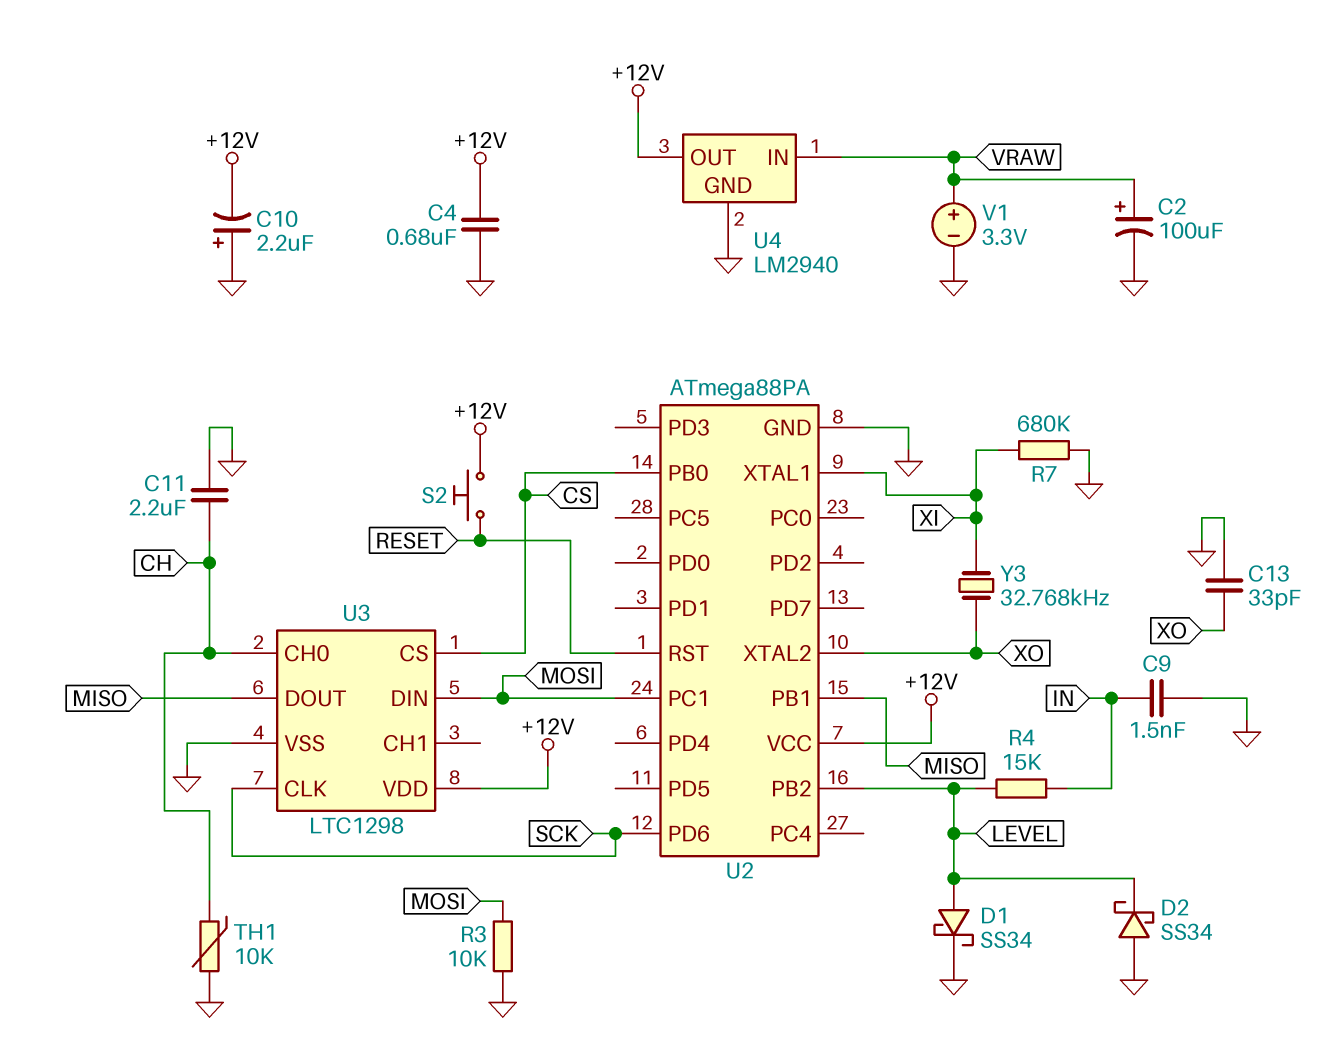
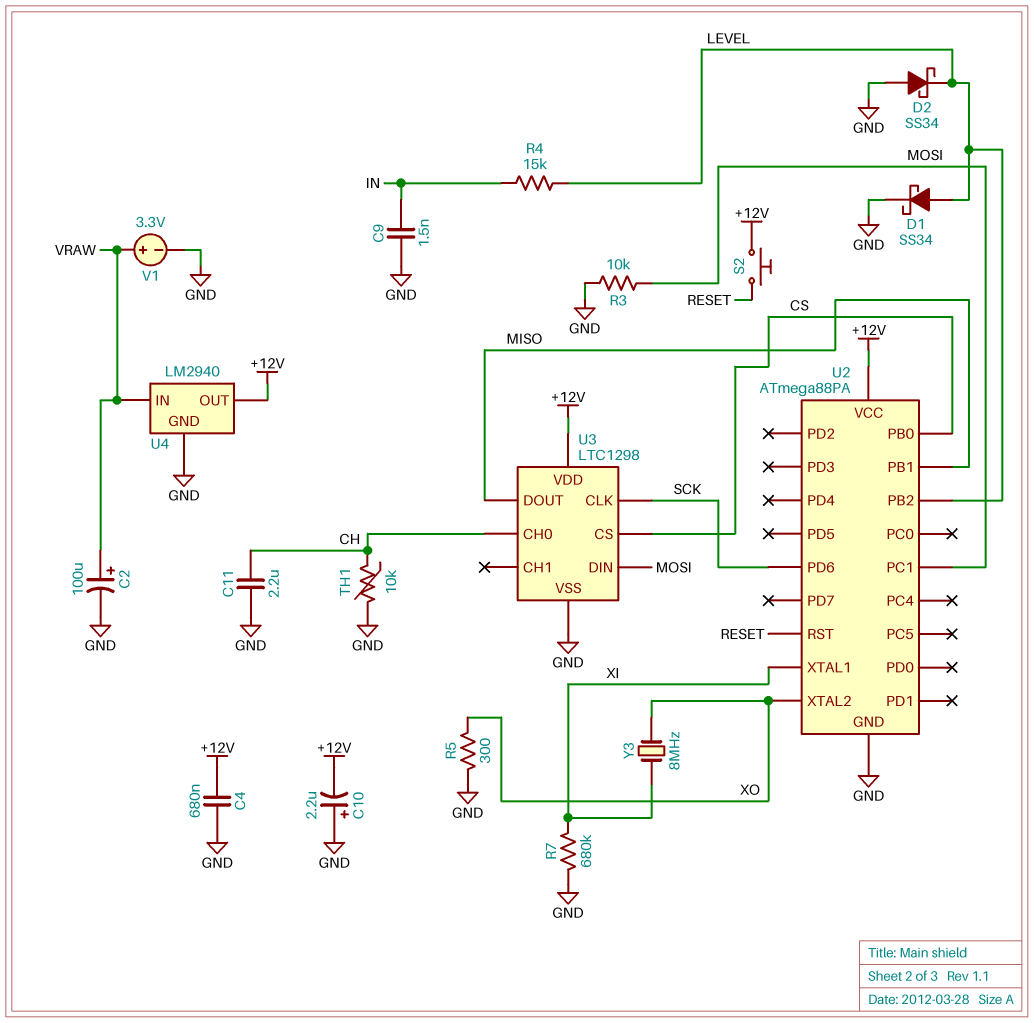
C13: 33pF (GND, XO) -> none
R5: none -> 300 (GND, XO)
Y3: 32.768kHz (XI, XO) -> 8MHz (XI, XO)

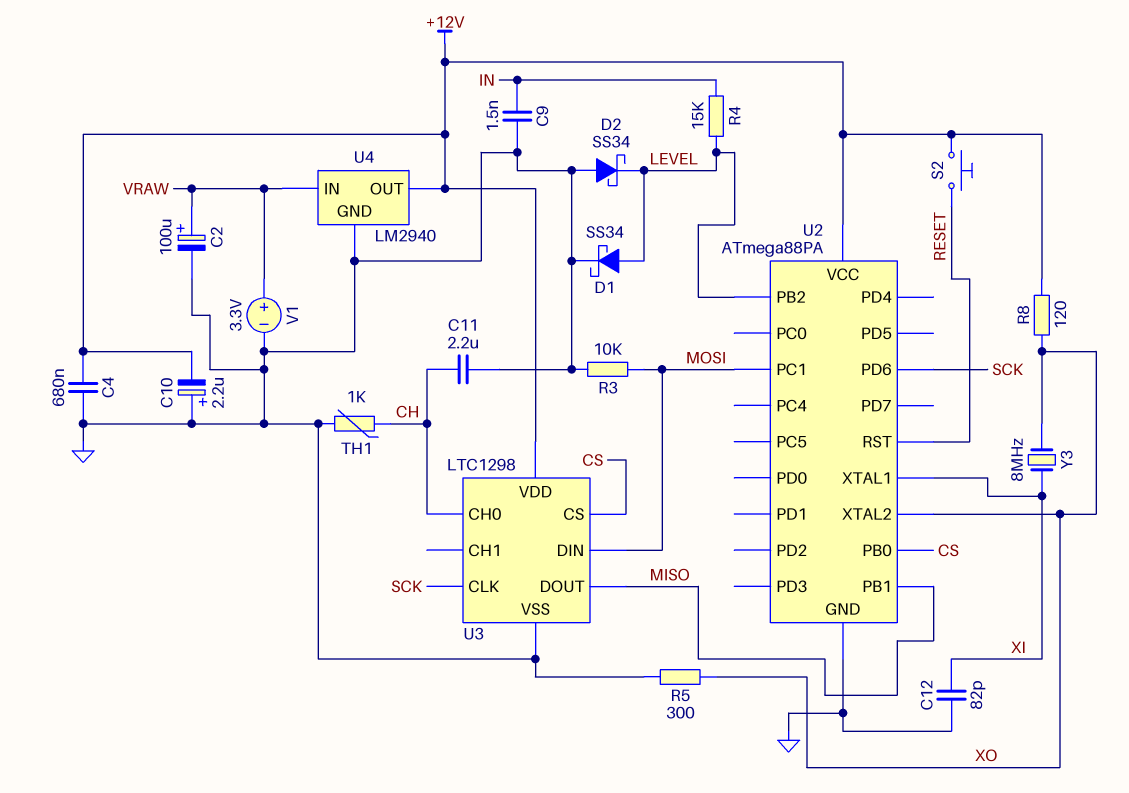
C12: none -> 82pF (GND, XI)
R7: 680k (GND, XI) -> none
R8: none -> 120 (+12V, XO)
TH1: 10k (CH, GND) -> 1k (CH, GND)

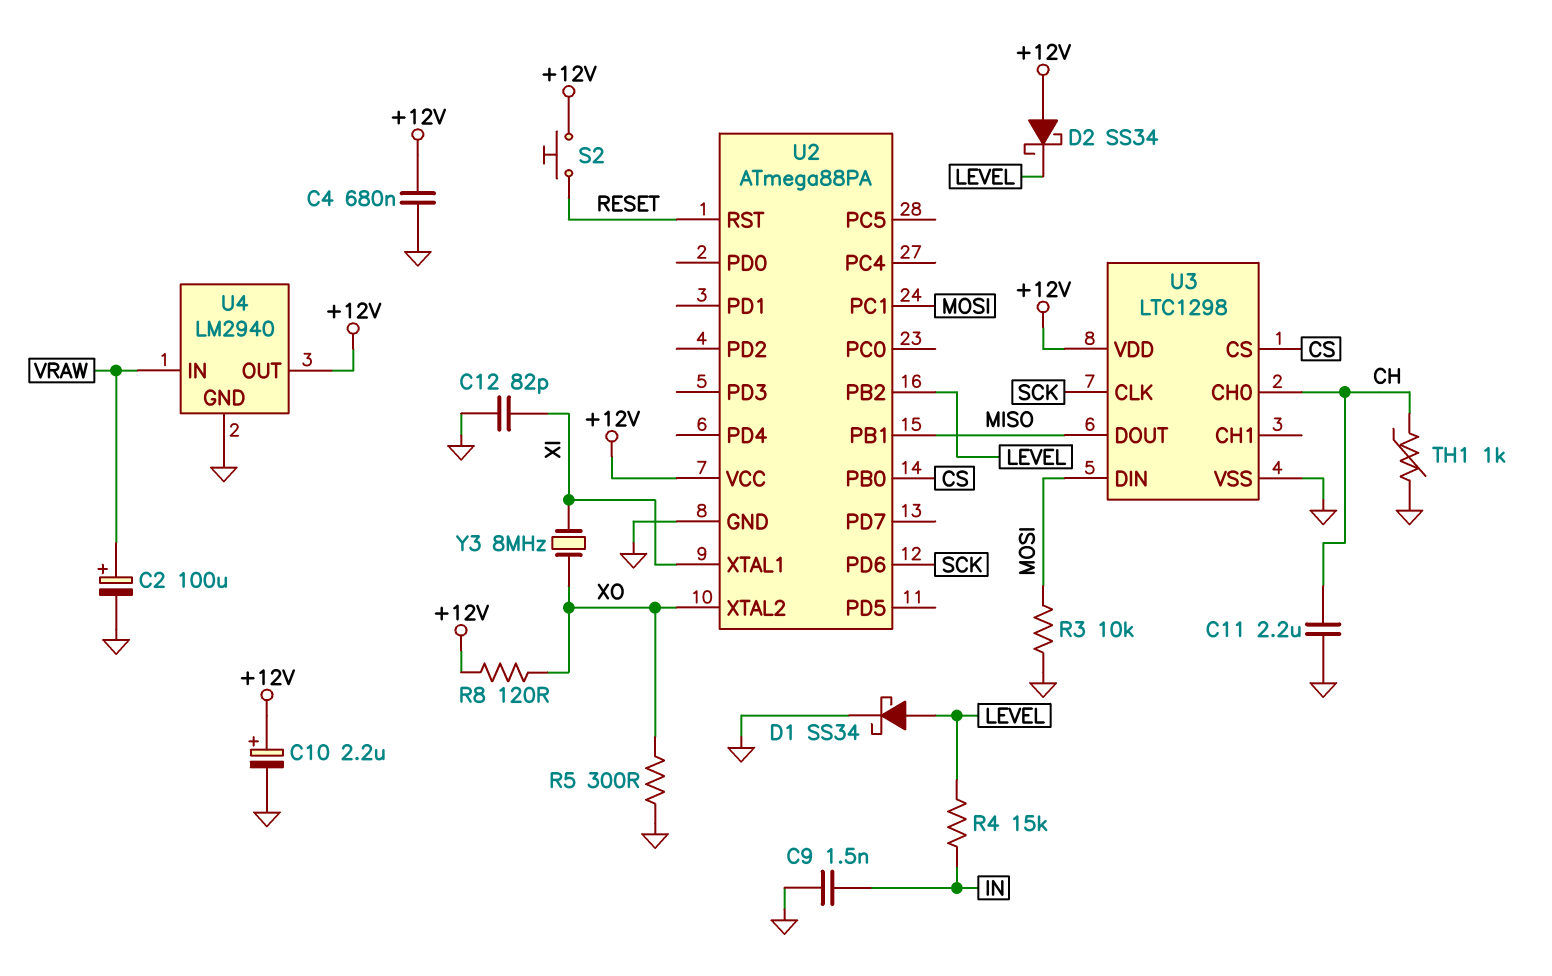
C10: 2.2uF (plus GND, minus +12V) -> 2.2uF (plus +12V, minus GND)
D2: schottky SS34 (A GND, K LEVEL) -> schottky SS34 (A +12V, K LEVEL)
V1: 3.3V (plus VRAW, minus GND) -> none

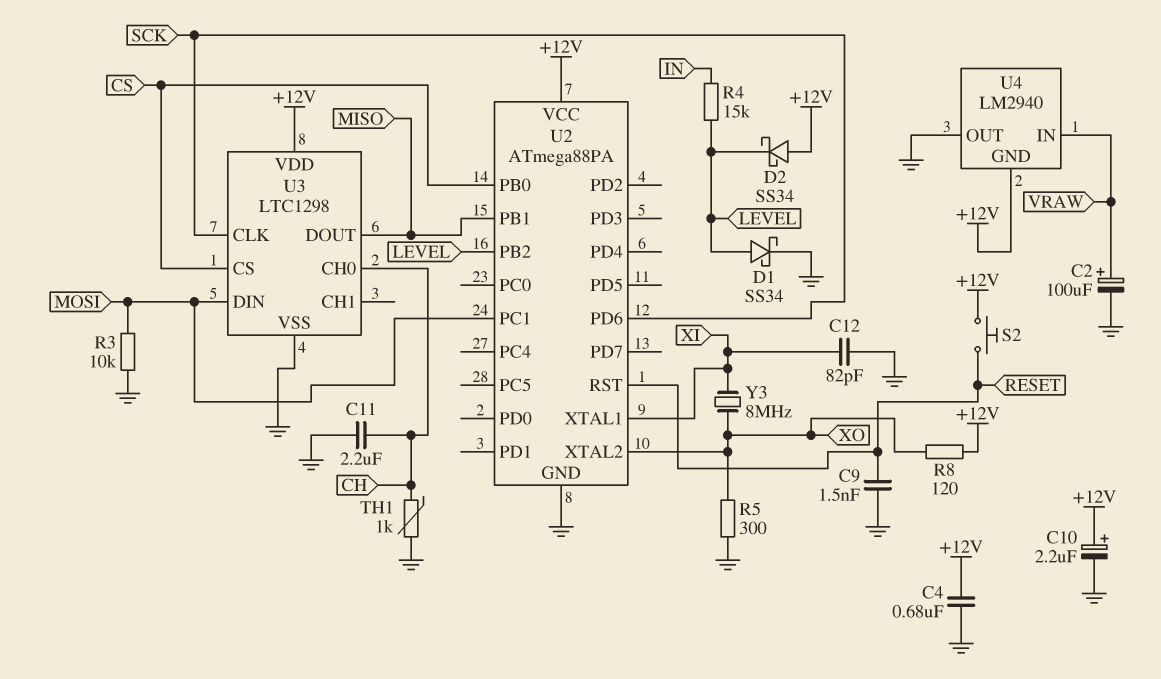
C9: 1.5nF (GND, IN) -> 1.5nF (GND, RESET)
U4 pin GND: GND -> +12V
U4 pin OUT: +12V -> GND

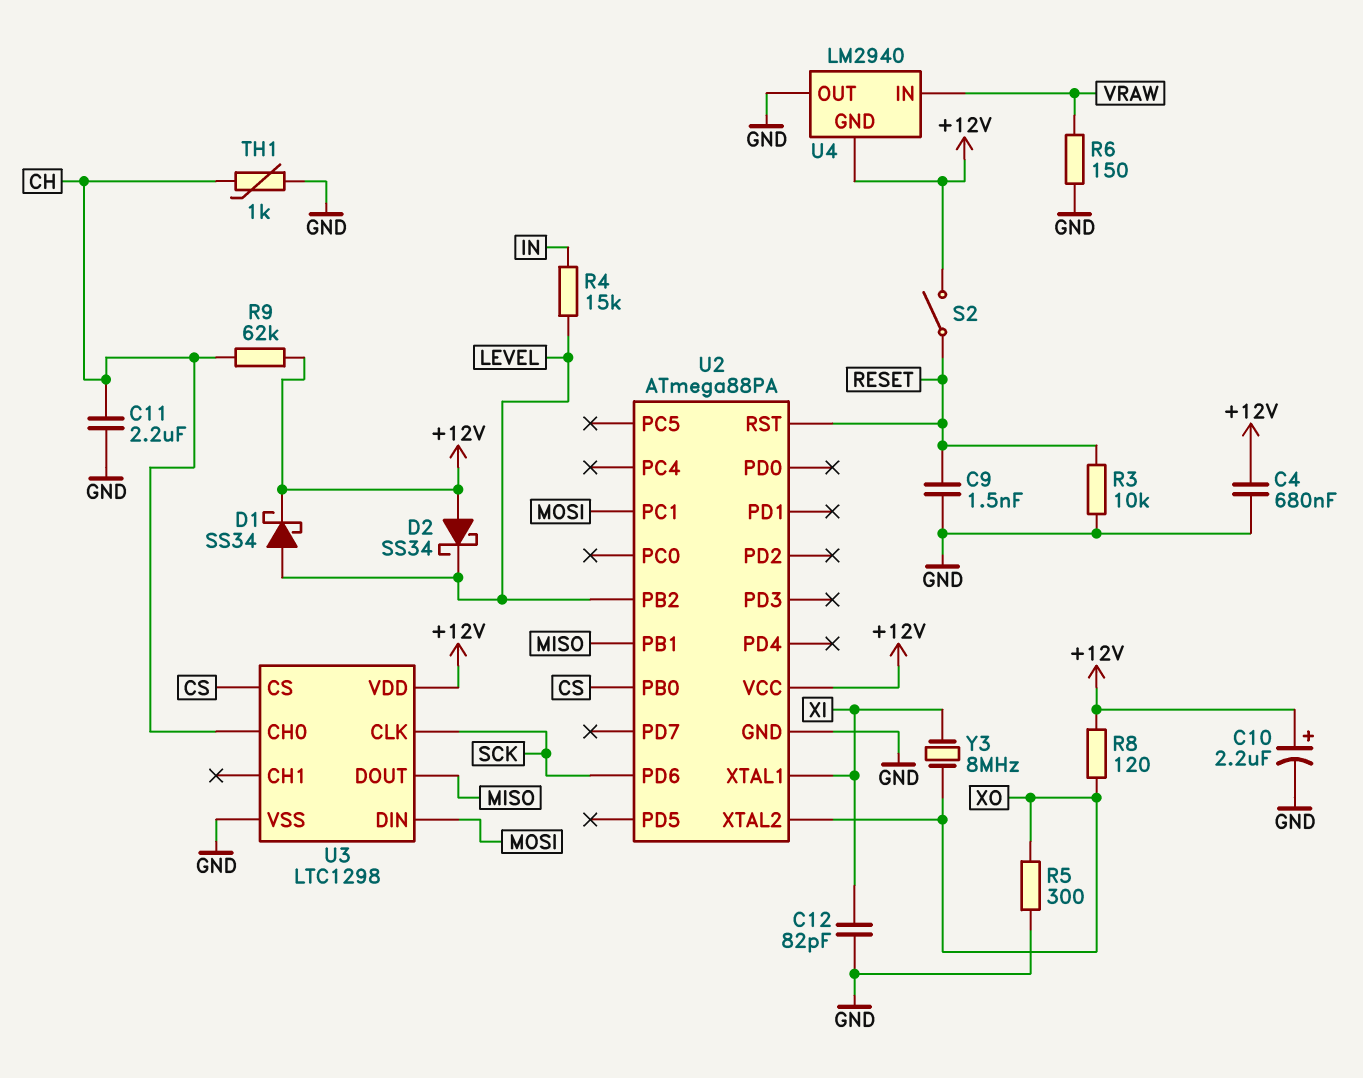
C2: 100uF (plus VRAW, minus GND) -> none
D1: schottky SS34 (A LEVEL, K GND) -> schottky SS34 (A LEVEL, K +12V)
R3: 10k (GND, MOSI) -> 10k (GND, RESET)
R6: none -> 150 (GND, VRAW)
R9: none -> 62k (+12V, CH)
S2: button (+12V, RESET) -> switch (+12V, RESET)

